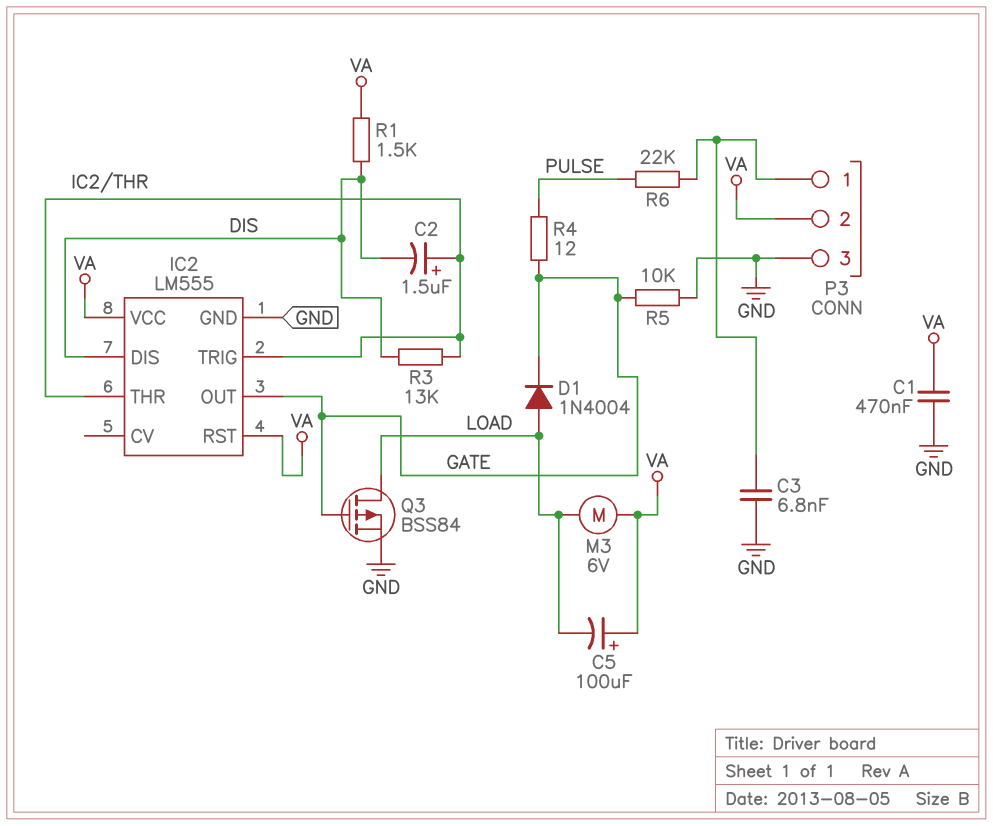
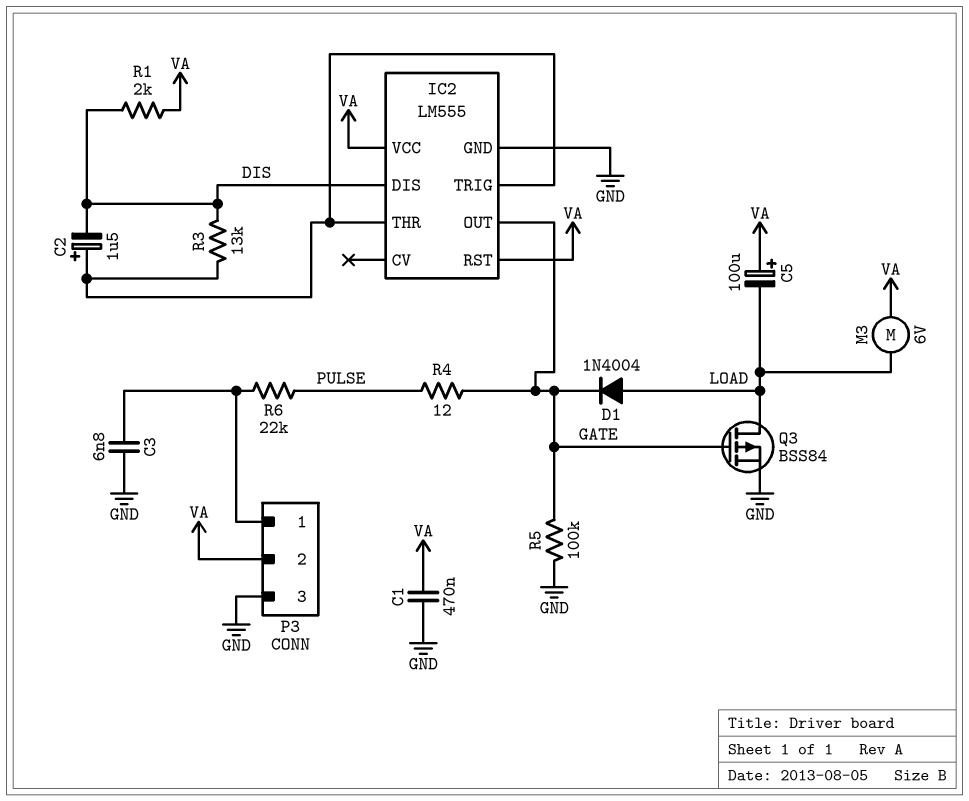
R1: 1.5k (DIS, VA) -> 2k (DIS, VA)
R5: 10k (GATE, GND) -> 100k (GATE, GND)

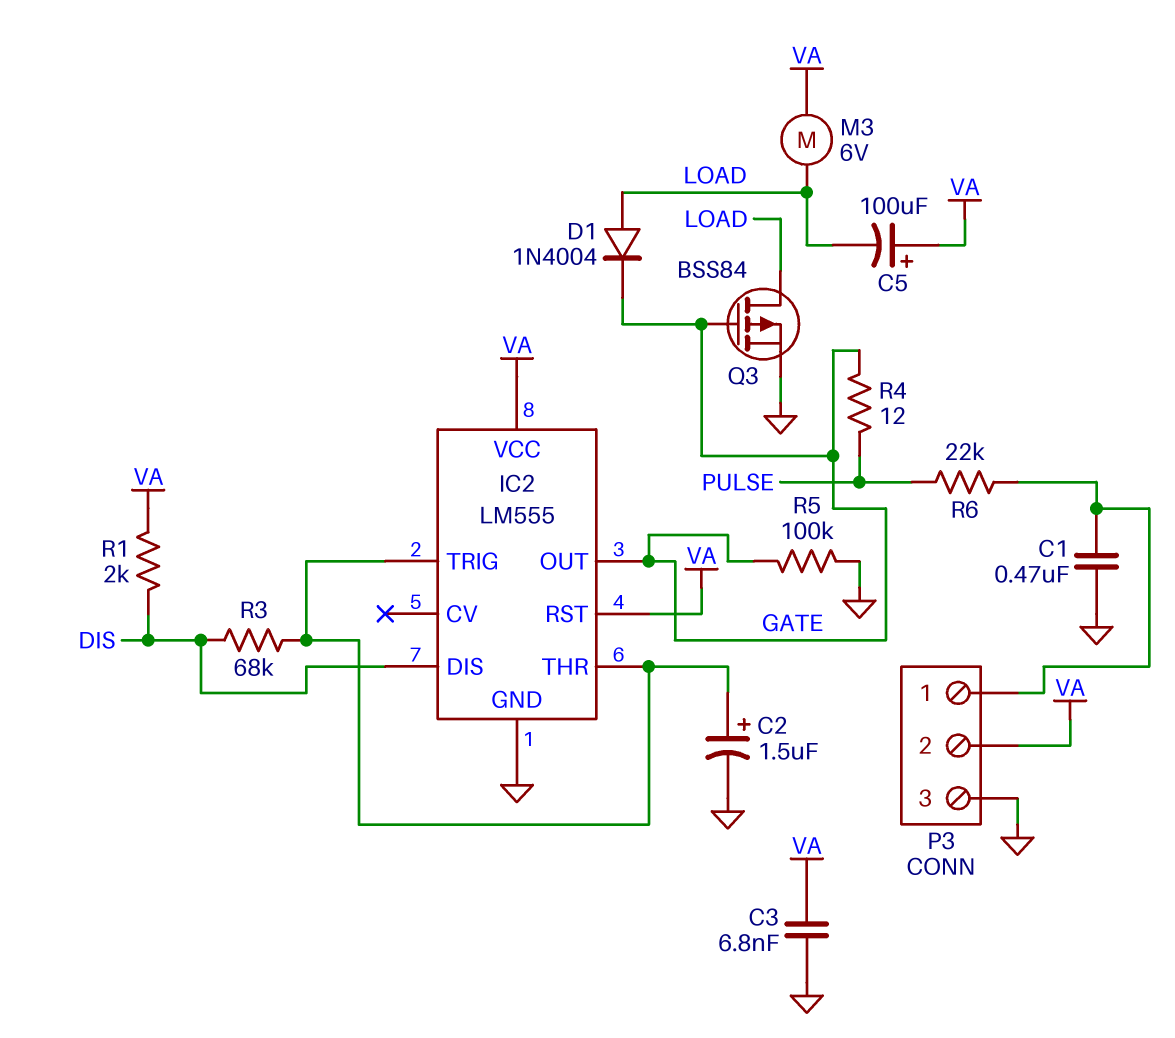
C1: 470nF (GND, VA) -> 470nF (GND, P3/1)
C2: 1.5uF (plus IC2/THR, minus DIS) -> 1.5uF (plus IC2/THR, minus GND)
C3: 6.8nF (GND, P3/1) -> 6.8nF (GND, VA)
R3: 13k (DIS, IC2/THR) -> 68k (DIS, IC2/THR)

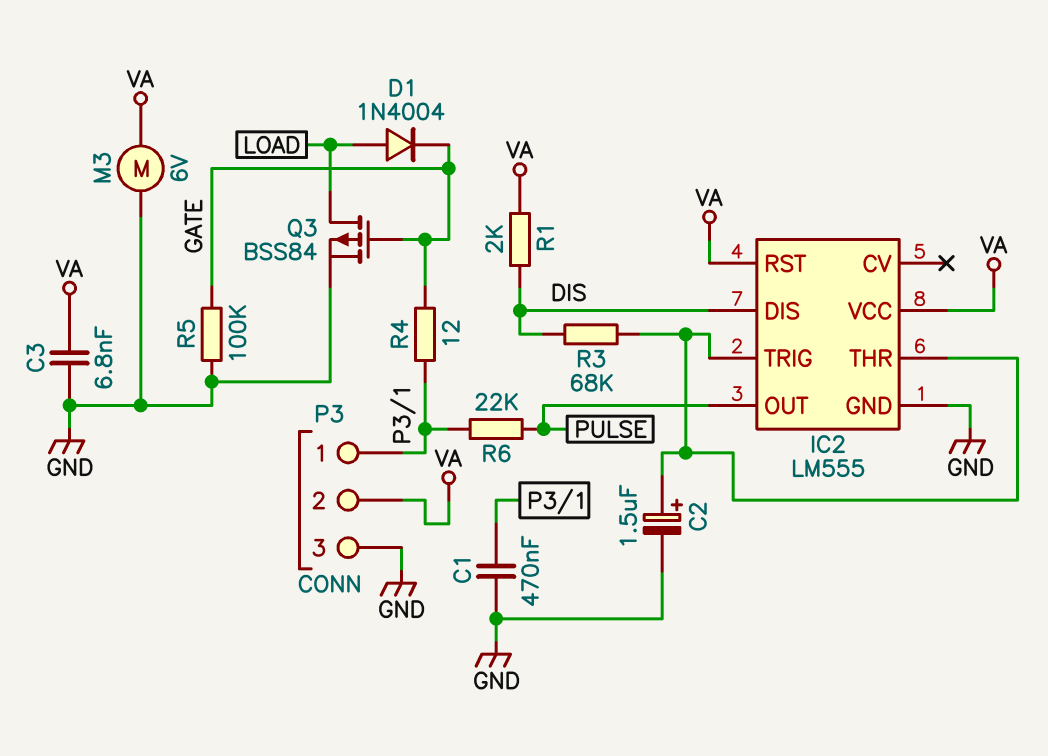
C5: 100uF (plus VA, minus LOAD) -> none
IC2 pin OUT: GATE -> PULSE
M3: motor 6V (LOAD, VA) -> motor 6V (GND, VA)
R4: 12 (GATE, PULSE) -> 12 (GATE, P3/1)

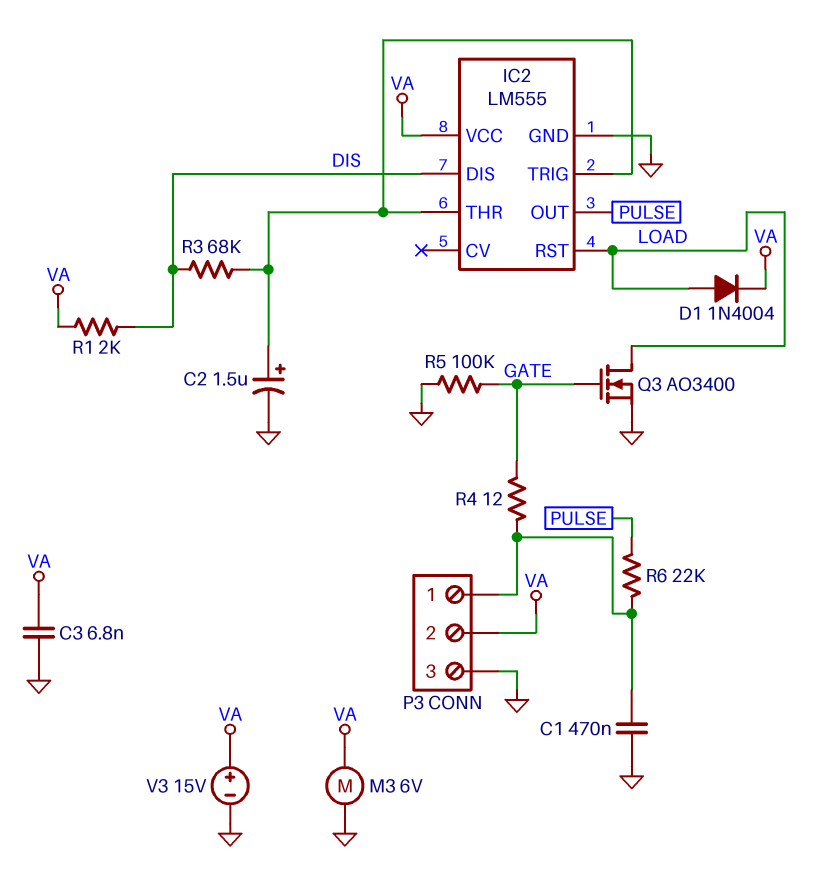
D1: diode 1N4004 (A LOAD, K GATE) -> diode 1N4004 (A LOAD, K VA)
IC2 pin RST: VA -> LOAD
Q3: PMOS BSS84 (G GATE, D LOAD, S GND) -> NMOS AO3400 (G GATE, D LOAD, S GND)
V3: none -> 15V (plus VA, minus GND)

